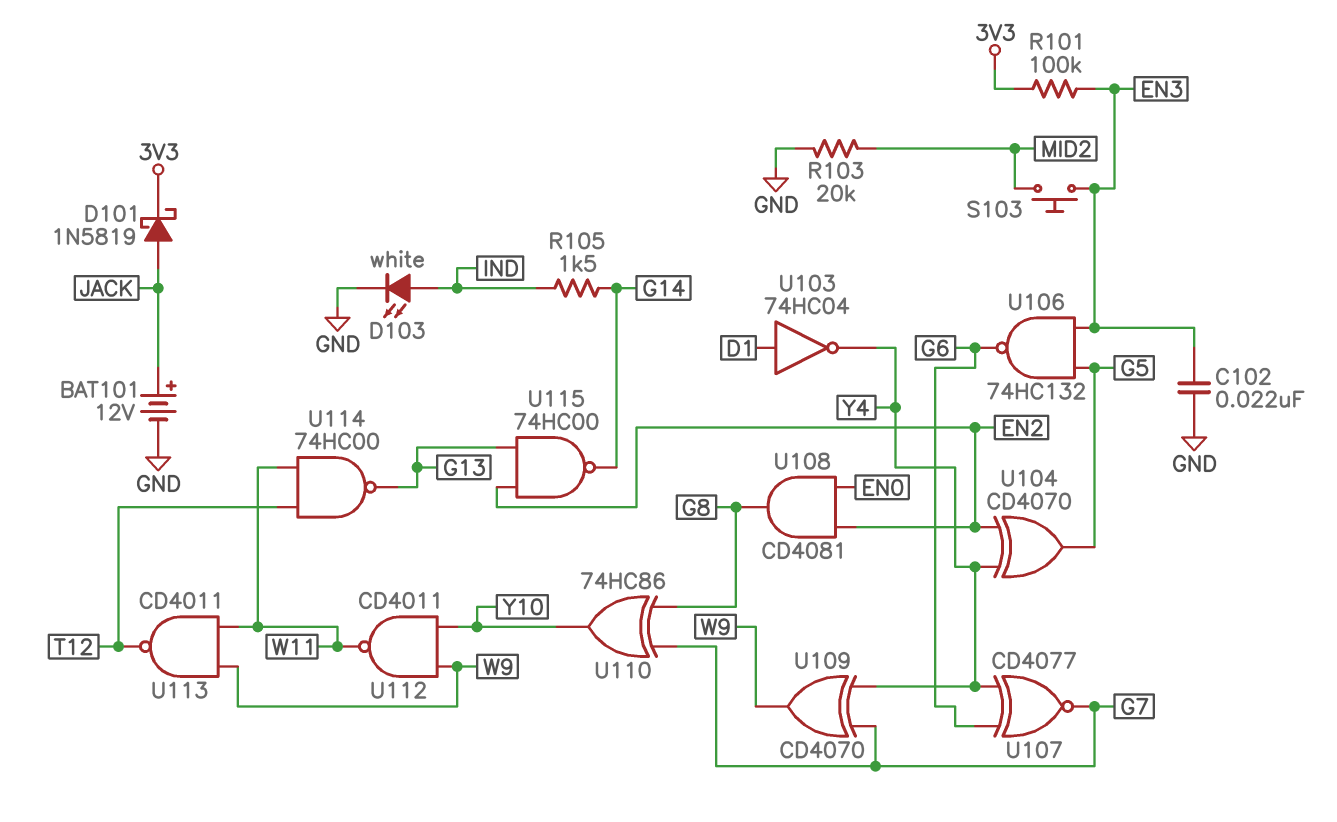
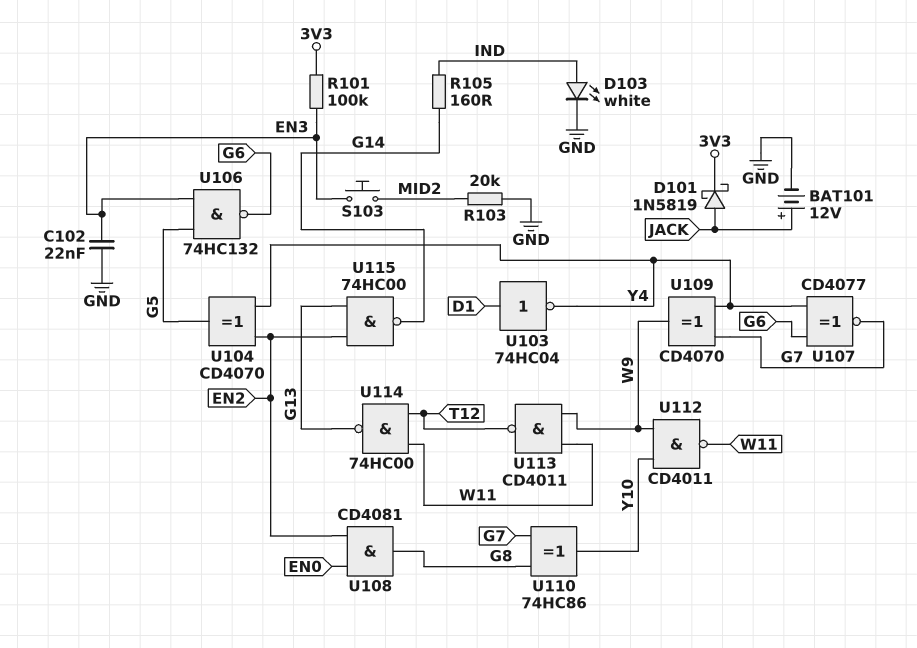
R105: 1.5k (G14, IND) -> 160 (G14, IND)

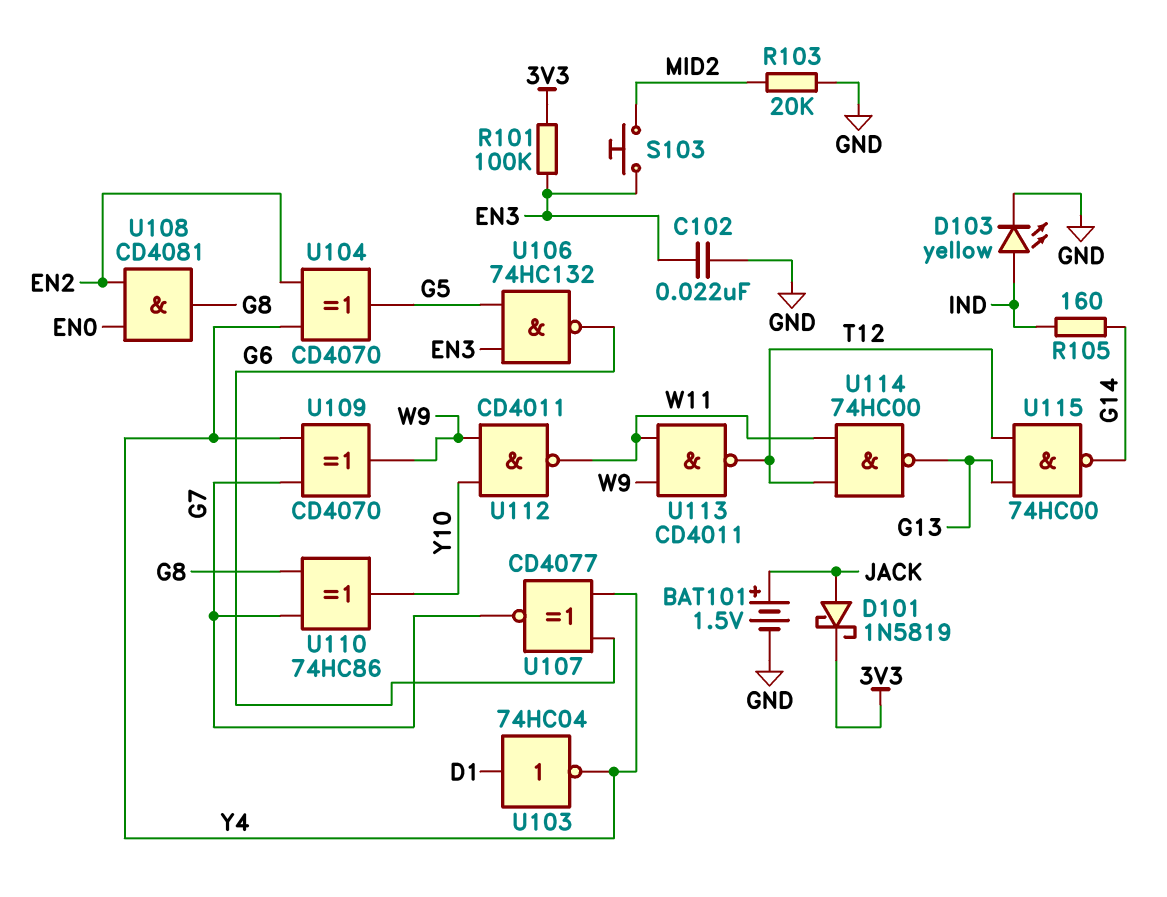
BAT101: 12V (plus JACK, minus GND) -> 1.5V (plus JACK, minus GND)
D103: LED white (A IND, K GND) -> LED yellow (A IND, K GND)
U115: NAND 74HC00 (in EN2, in G13, out G14) -> NAND 74HC00 (in G13, in T12, out G14)

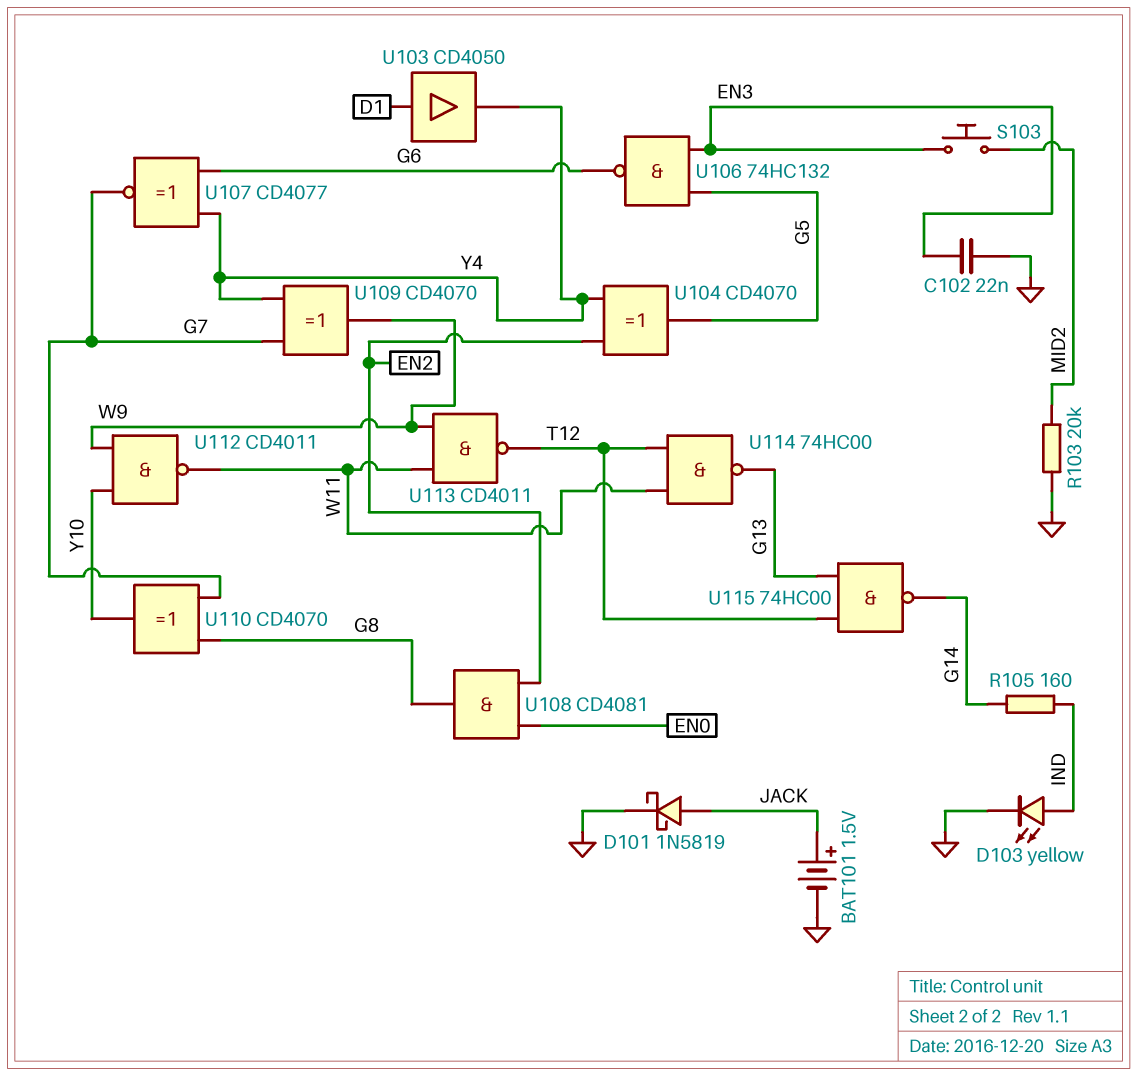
D101: schottky 1N5819 (A JACK, K 3V3) -> schottky 1N5819 (A JACK, K GND)
R101: 100k (3V3, EN3) -> none
U103: NOT 74HC04 (in D1, out Y4) -> buffer CD4050 (in D1, out Y4)
U110: XOR 74HC86 (in G7, in G8, out Y10) -> XOR CD4070 (in G7, in G8, out Y10)

